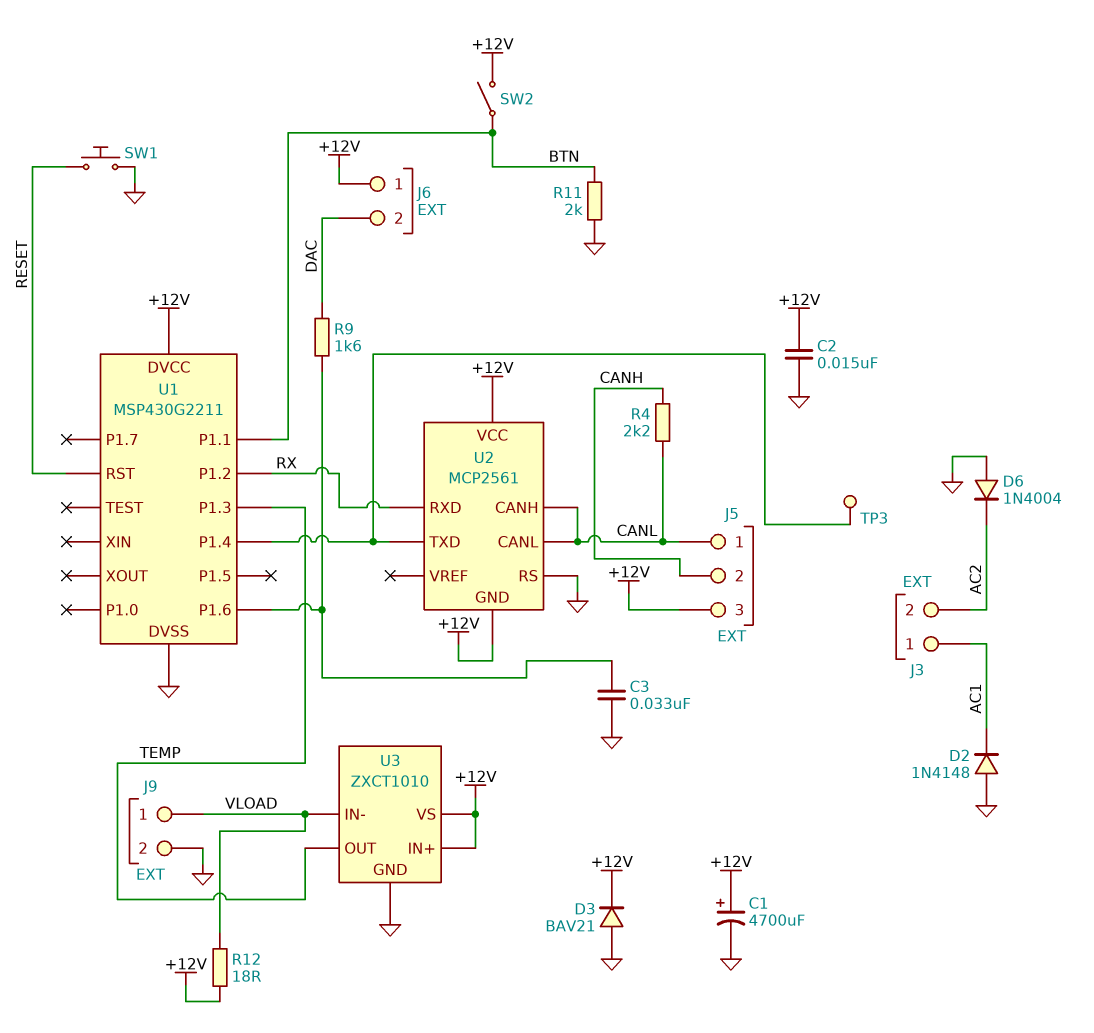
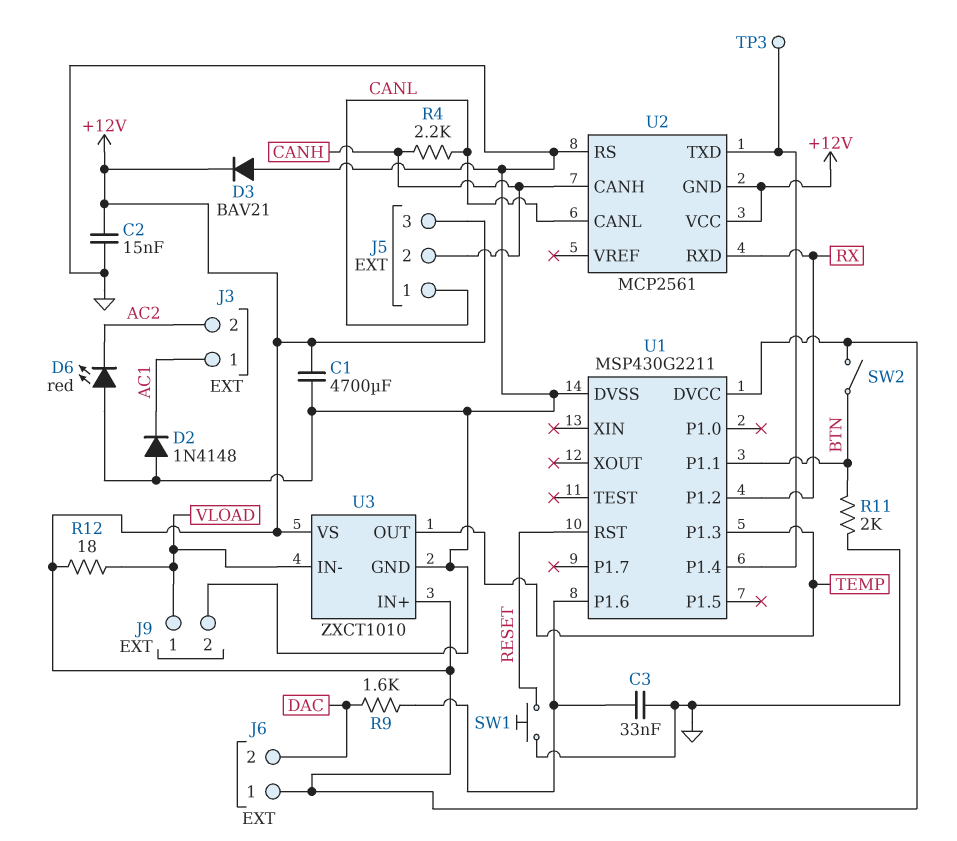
C1: 4700uF (plus +12V, minus GND) -> 4700uF (+12V, GND)
D6: diode 1N4004 (A GND, K AC2) -> LED red (A GND, K AC2)
U2 pin CANH: CANL -> CANH

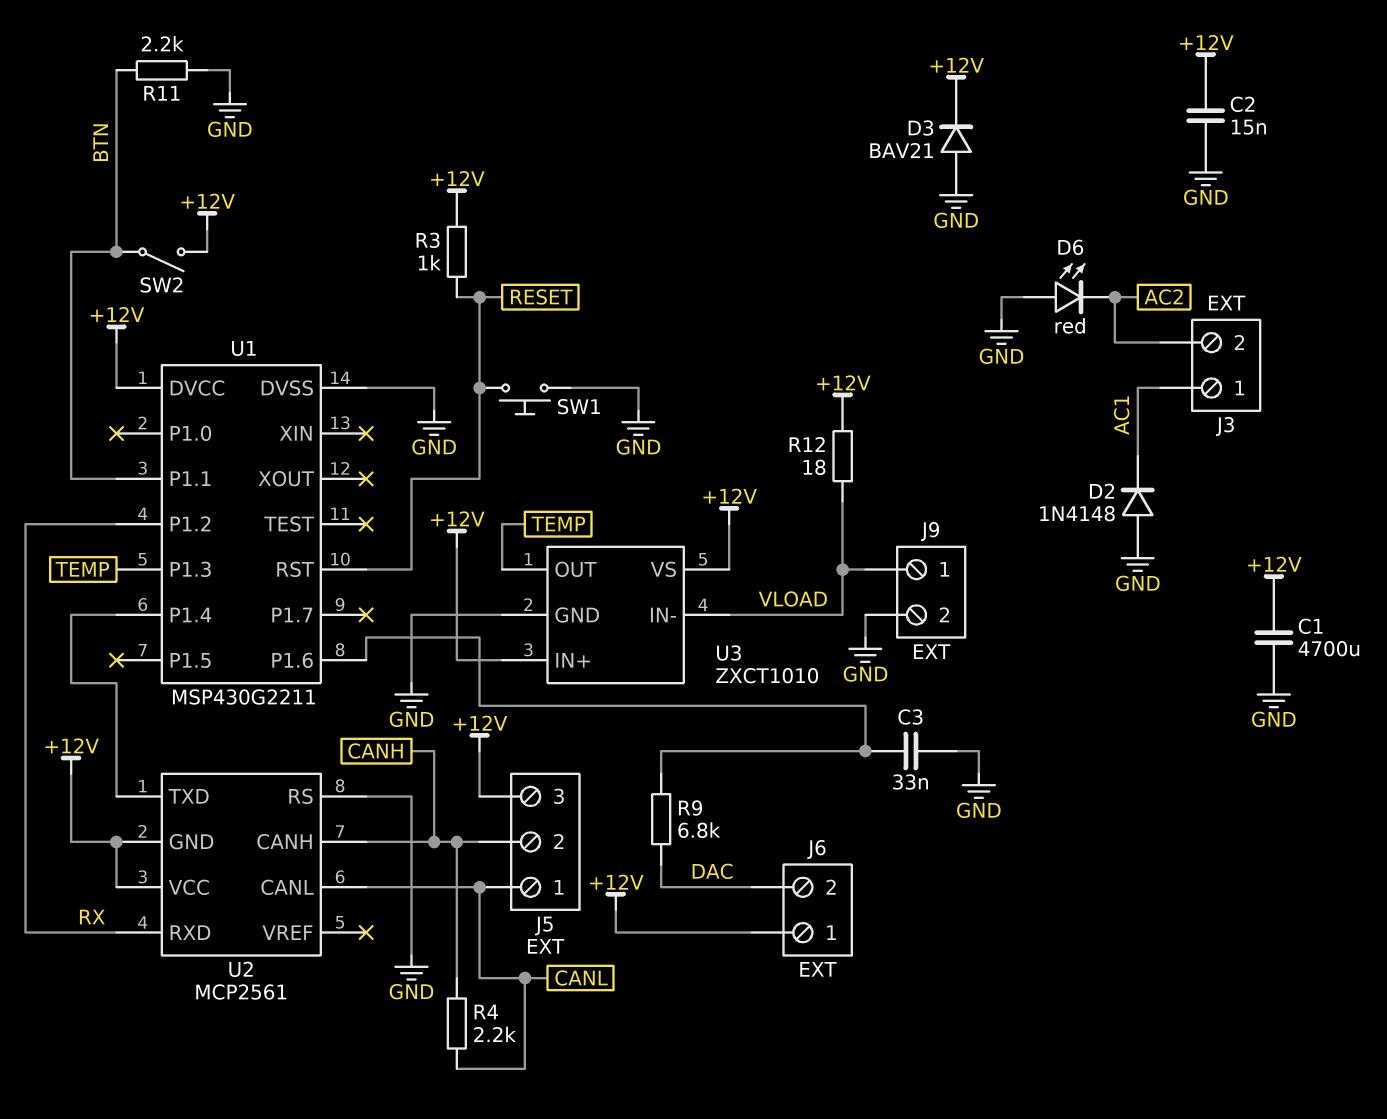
R3: none -> 1k (+12V, RESET)
R9: 1.6k (DAC, U1/P1.6) -> 6.8k (DAC, U1/P1.6)
R11: 2k (BTN, GND) -> 2.2k (BTN, GND)
TP3: test point (U1/P1.4) -> none

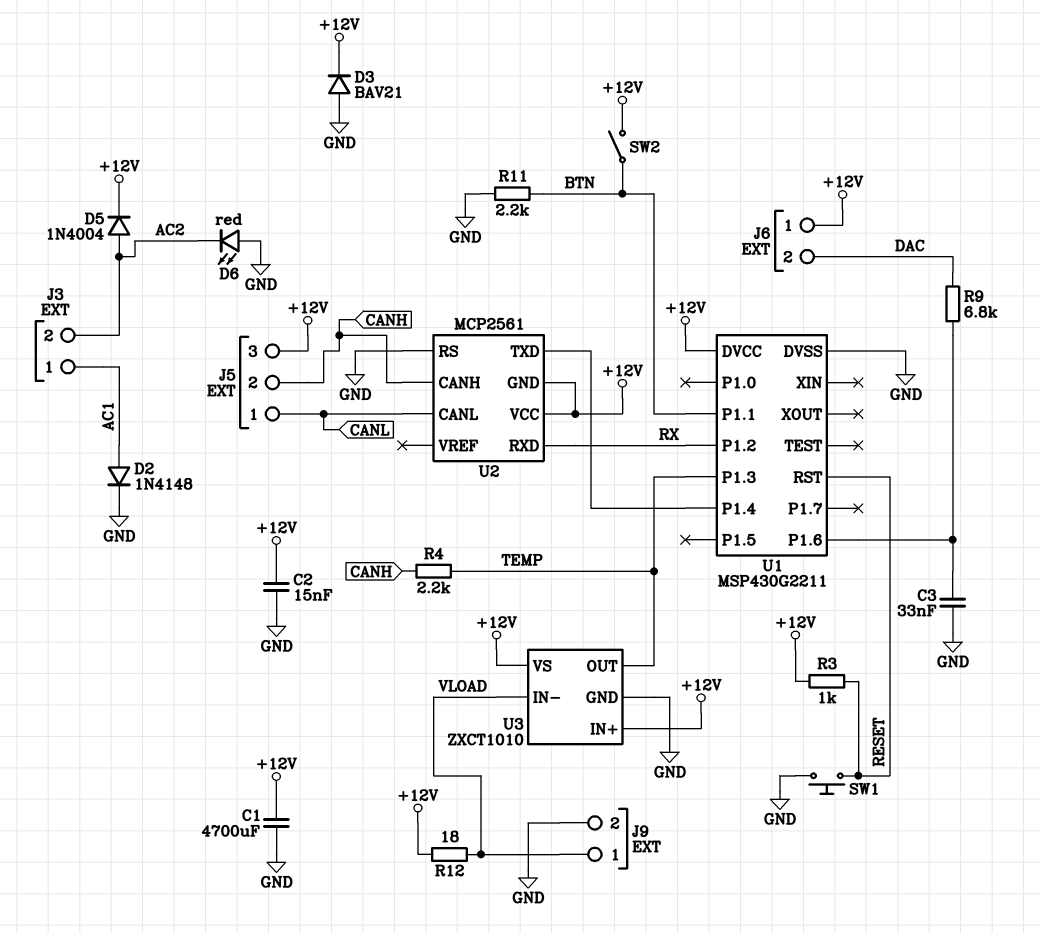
D2: diode 1N4148 (A GND, K AC1) -> diode 1N4148 (A AC1, K GND)
D5: none -> diode 1N4004 (A AC2, K +12V)
R4: 2.2k (CANH, CANL) -> 2.2k (CANH, TEMP)

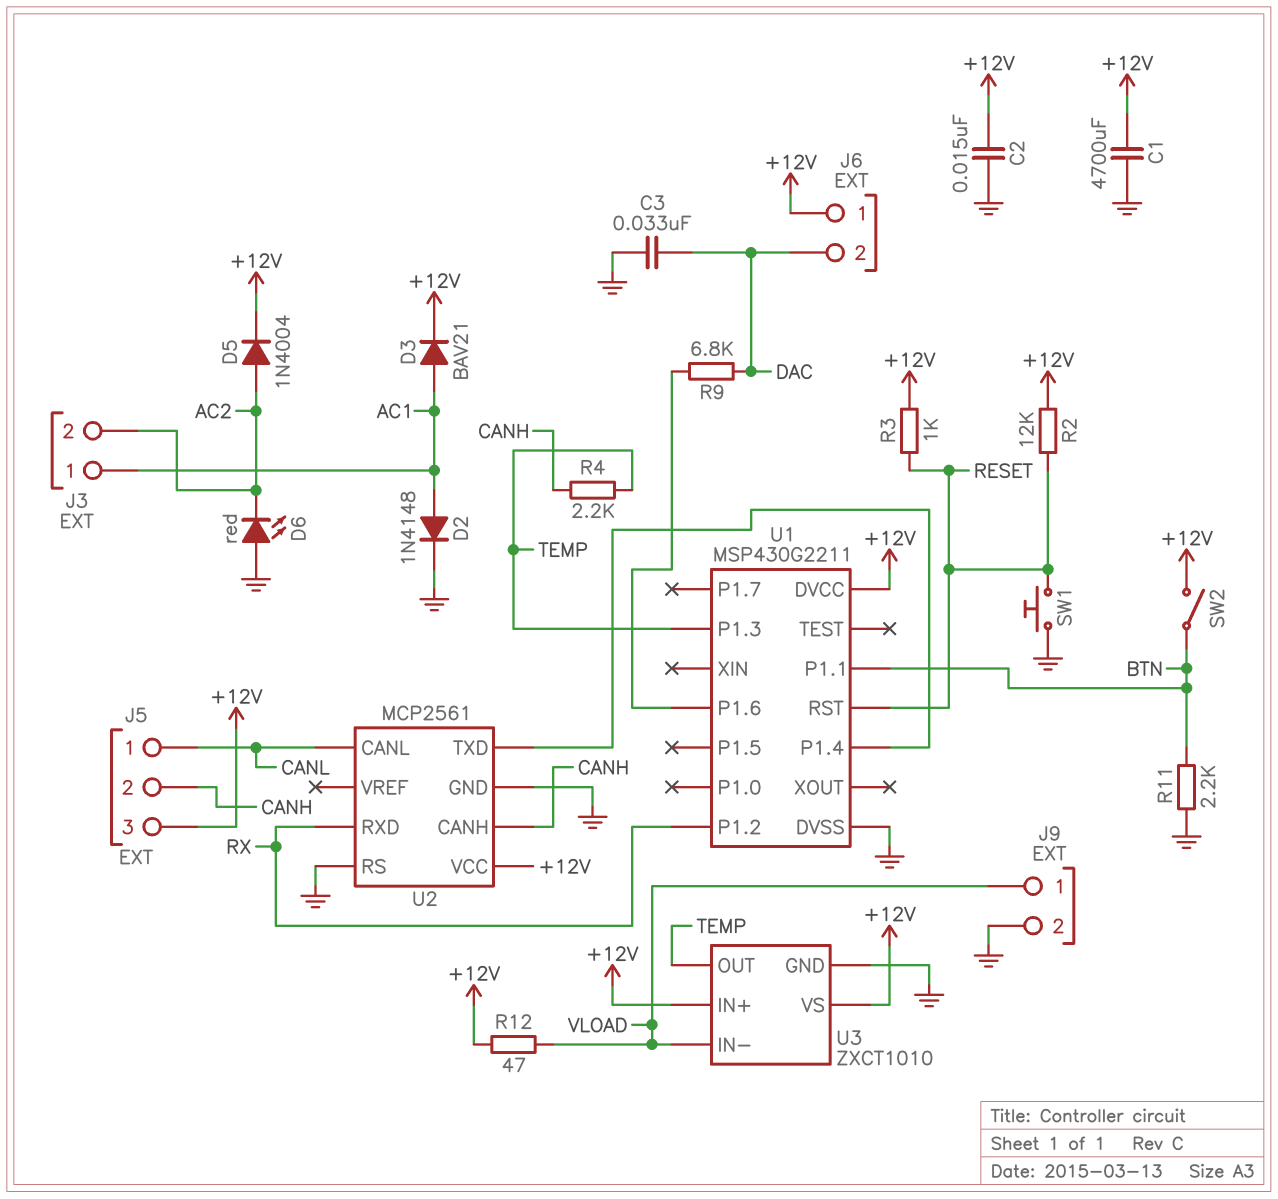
C3: 33nF (GND, U1/P1.6) -> 33nF (DAC, GND)
D3: diode BAV21 (A GND, K +12V) -> diode BAV21 (A AC1, K +12V)
R2: none -> 12k (+12V, RESET)
R12: 18 (+12V, VLOAD) -> 47 (+12V, VLOAD)
U2 pin GND: +12V -> GND

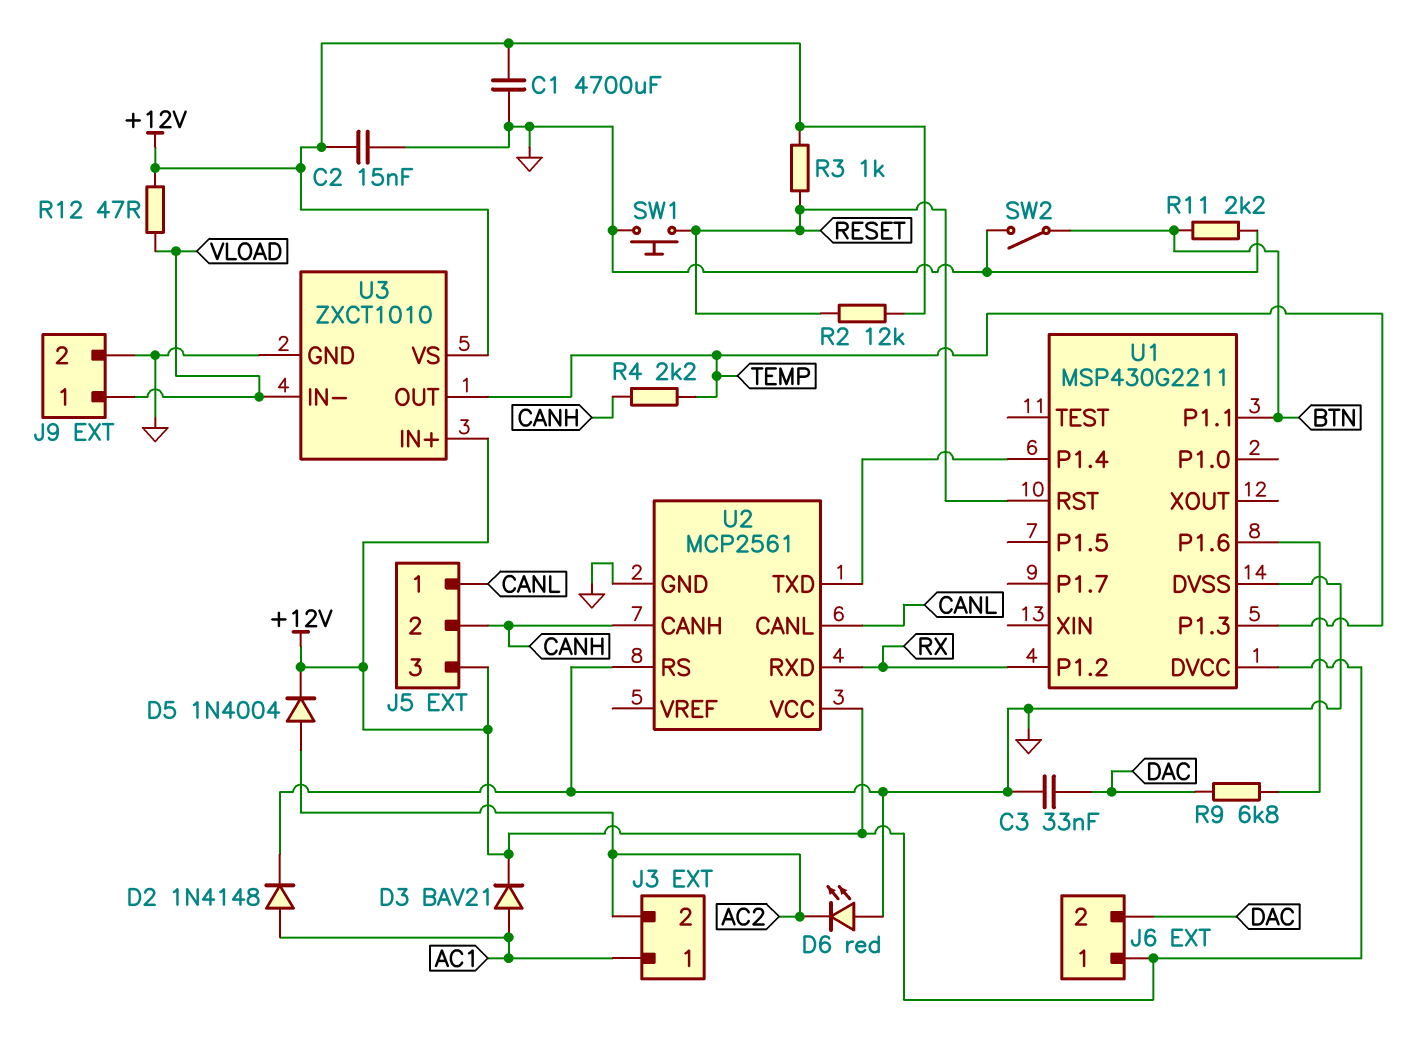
SW2: switch (+12V, BTN) -> switch (BTN, GND)

